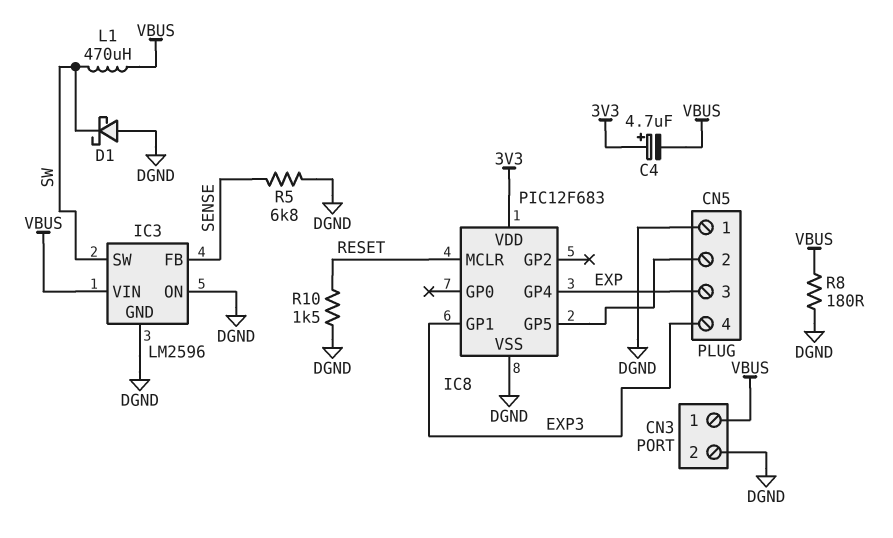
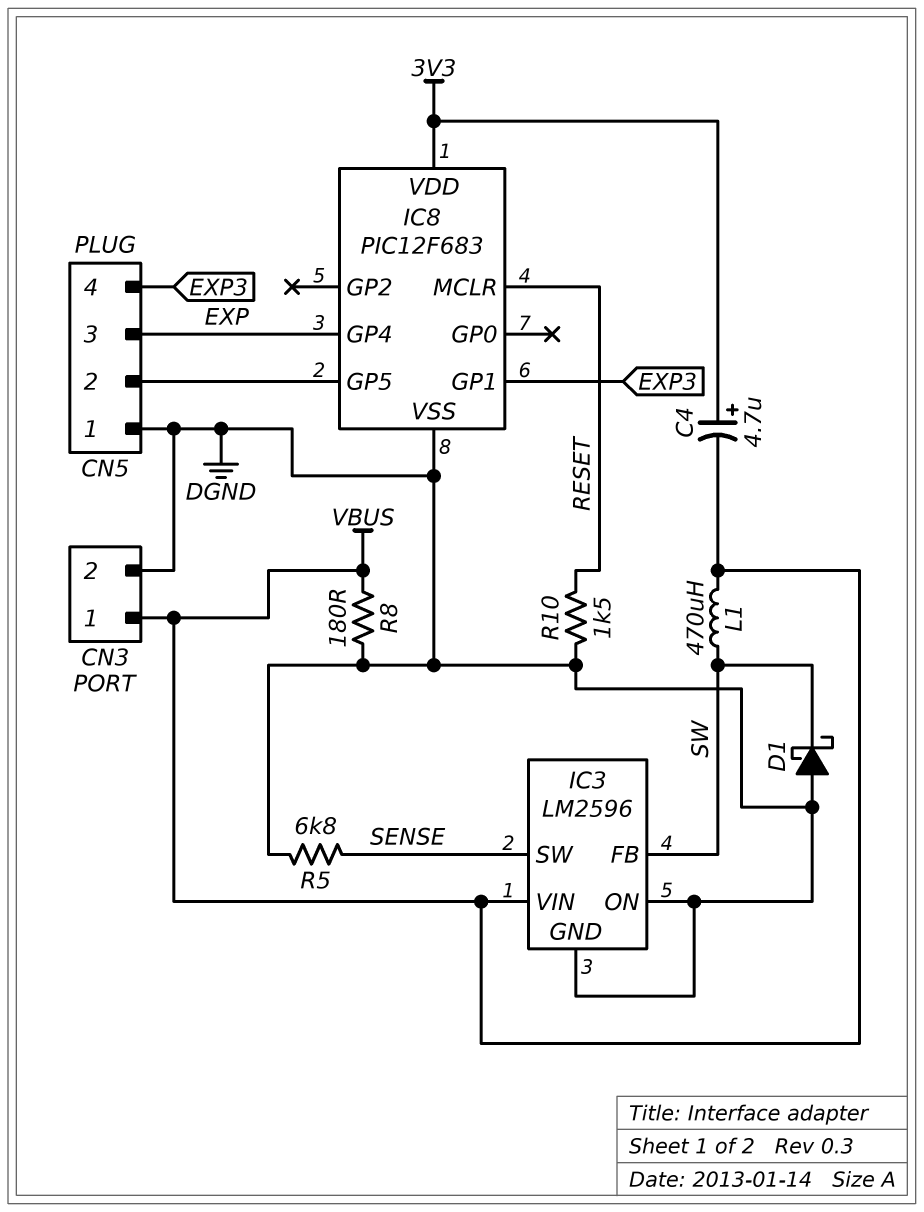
IC3 pin FB: SENSE -> SW
IC3 pin SW: SW -> SENSE

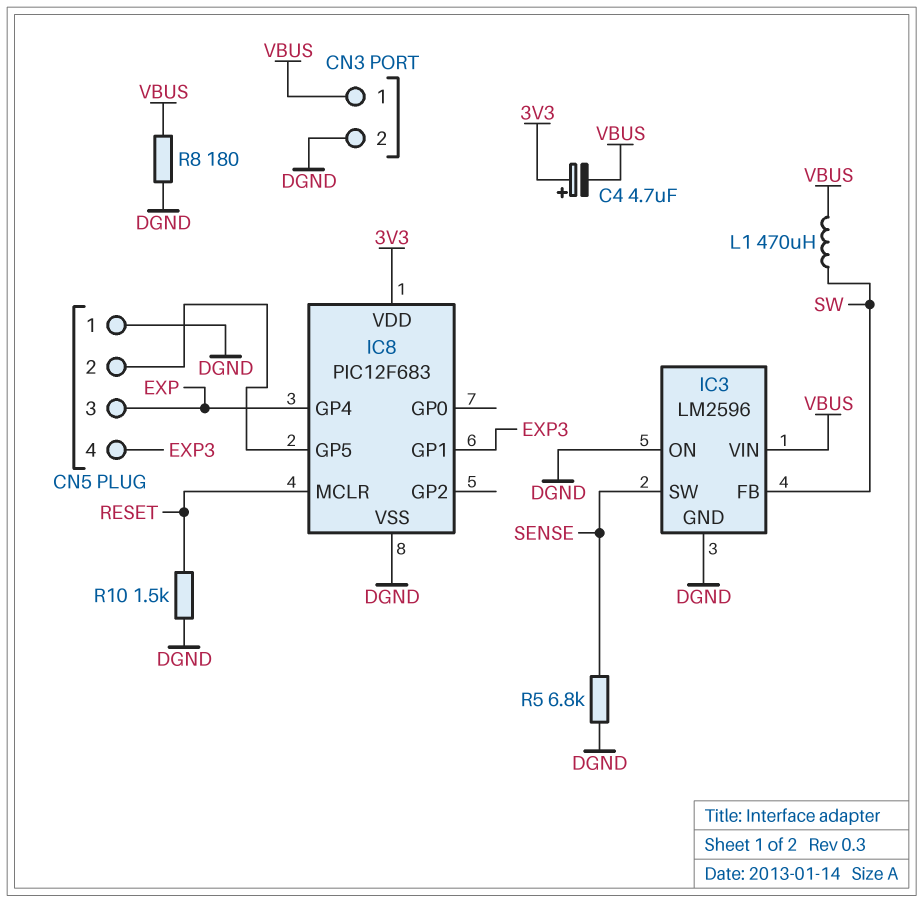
D1: schottky (A DGND, K SW) -> none

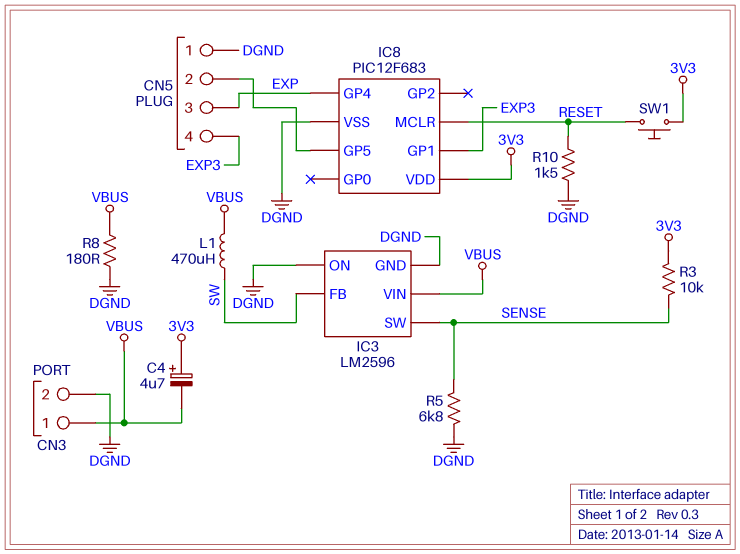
R3: none -> 10k (3V3, SENSE)
SW1: none -> button (3V3, RESET)

